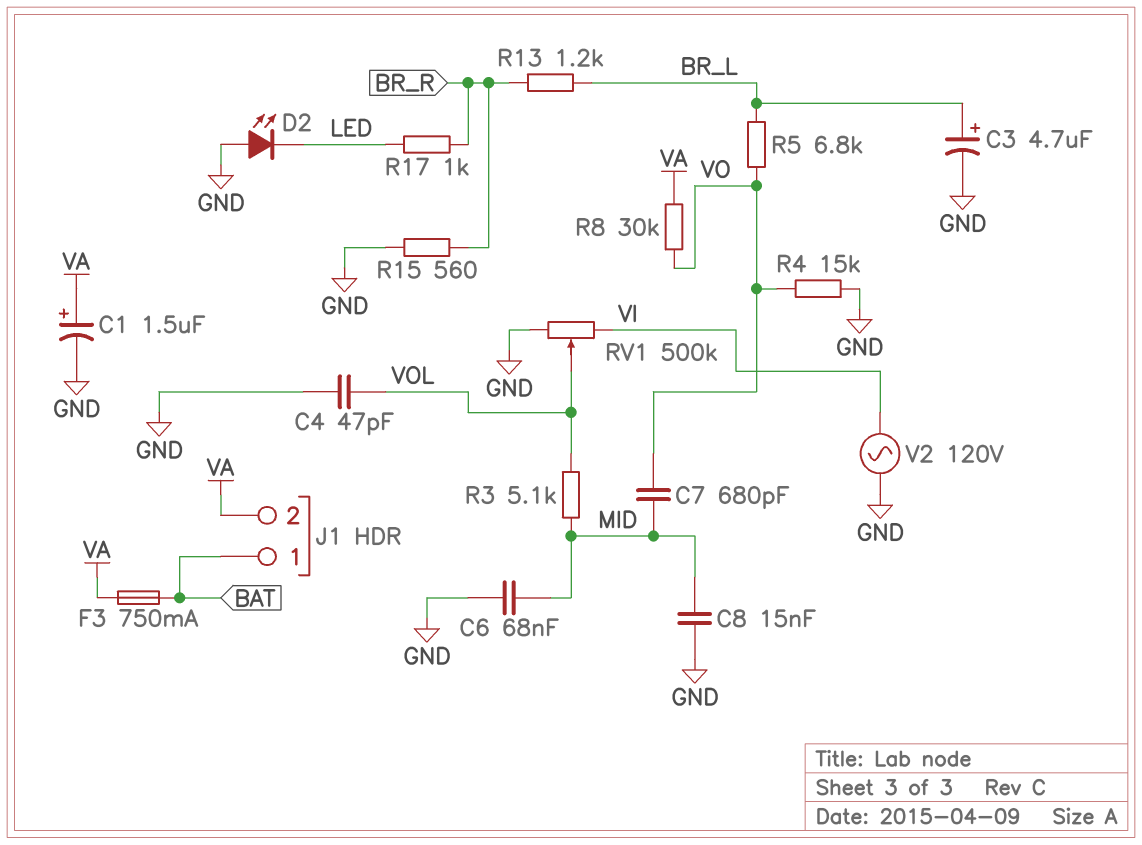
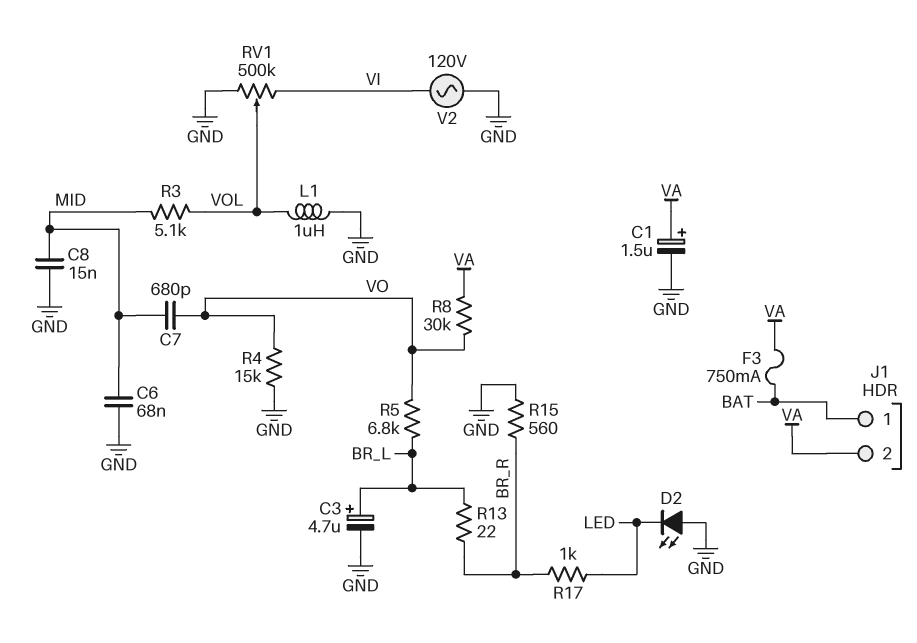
C4: 47pF (GND, VOL) -> none
L1: none -> 1uH (GND, VOL)
R13: 1.2k (BR_L, BR_R) -> 22 (BR_L, BR_R)

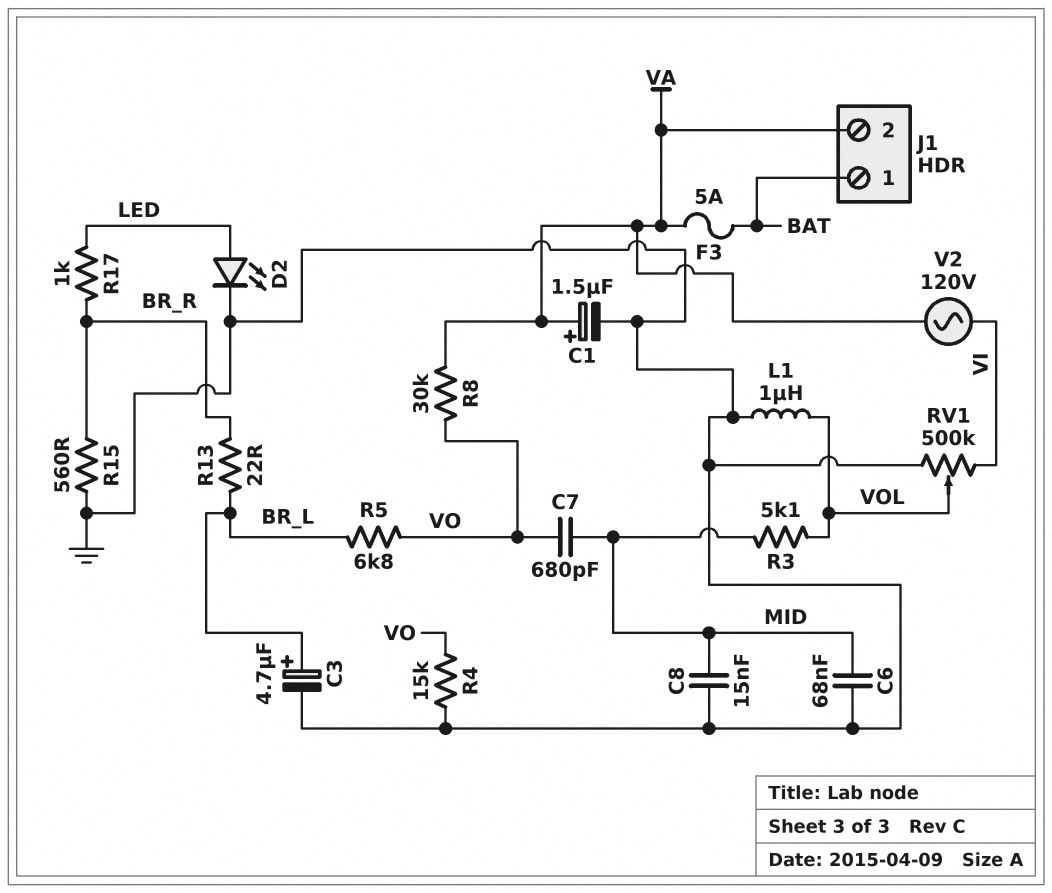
D2: LED (A GND, K LED) -> LED (A LED, K GND)
F3: 750mA (BAT, VA) -> 5A (BAT, VA)
V2: AC 120V (GND, VI) -> AC 120V (VA, VI)

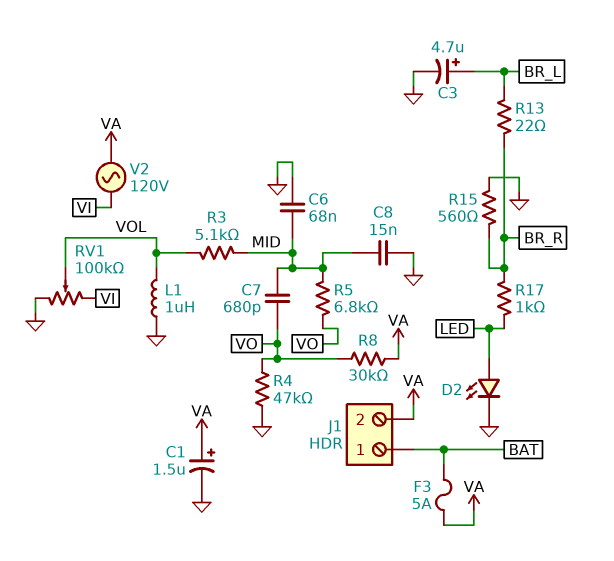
R4: 15k (GND, VO) -> 47k (GND, VO)
R5: 6.8k (BR_L, VO) -> 6.8k (MID, VO)
RV1: 500k (GND, VI, wiper VOL) -> 100k (GND, VI, wiper VOL)

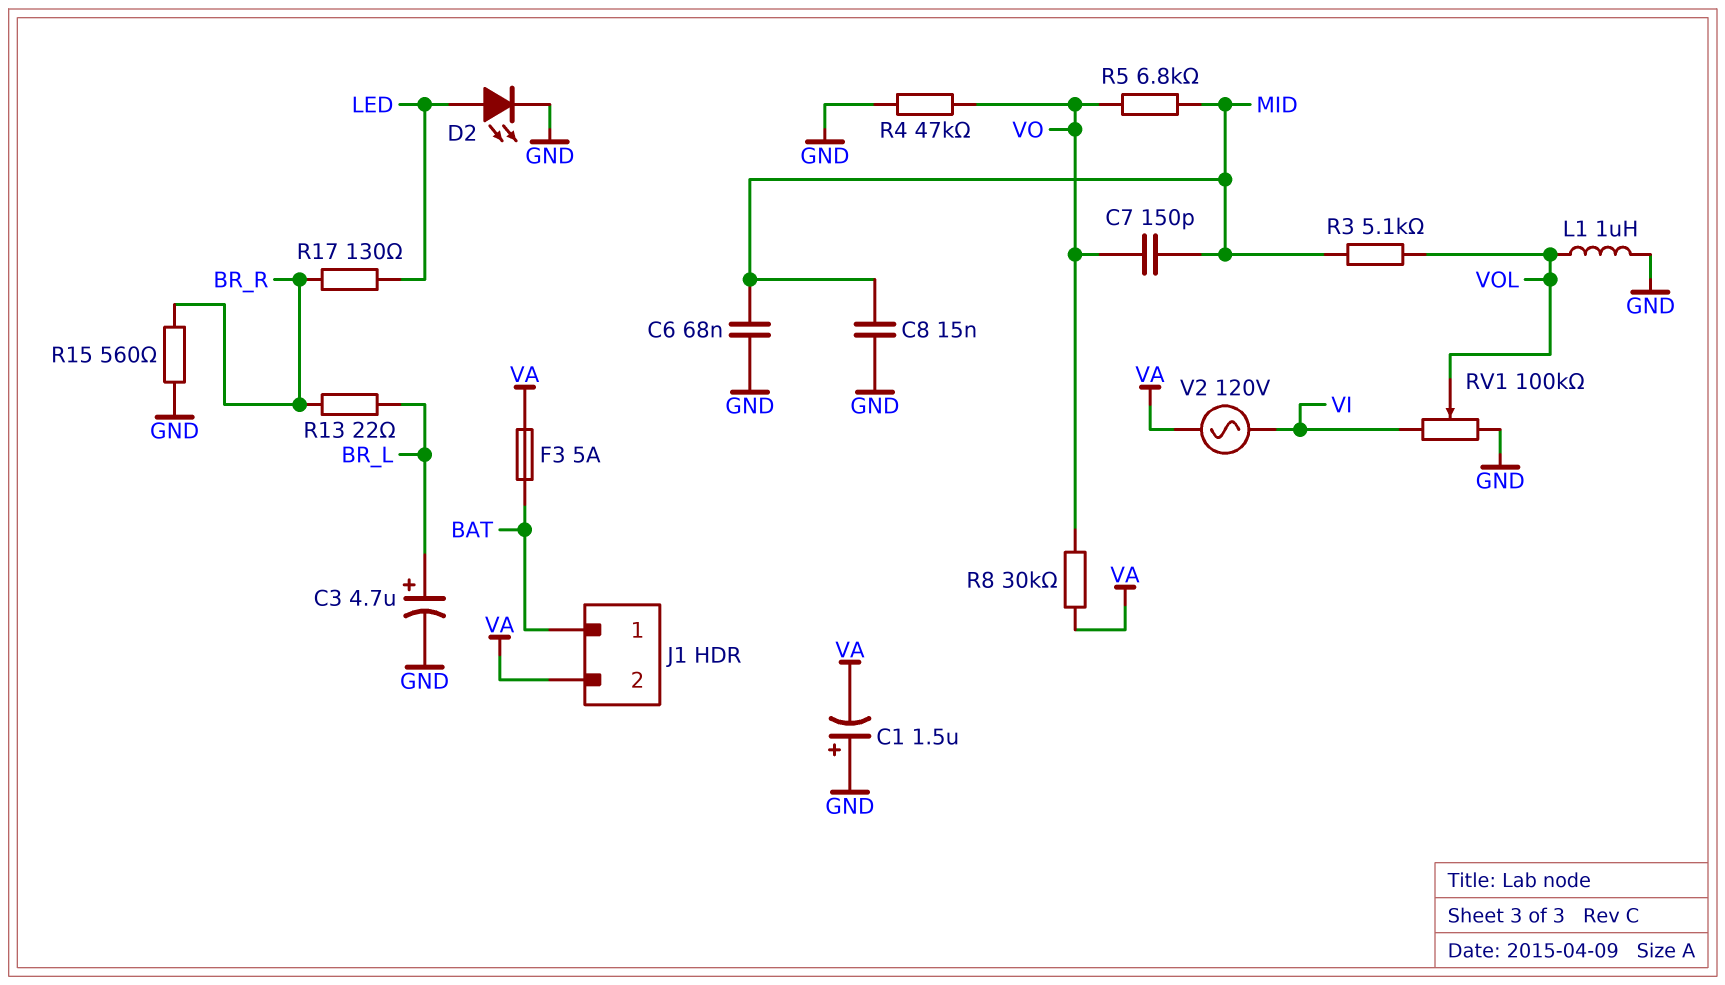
C1: 1.5uF (plus VA, minus GND) -> 1.5uF (plus GND, minus VA)
C7: 680pF (MID, VO) -> 150pF (MID, VO)
R17: 1k (BR_R, LED) -> 130 (BR_R, LED)

